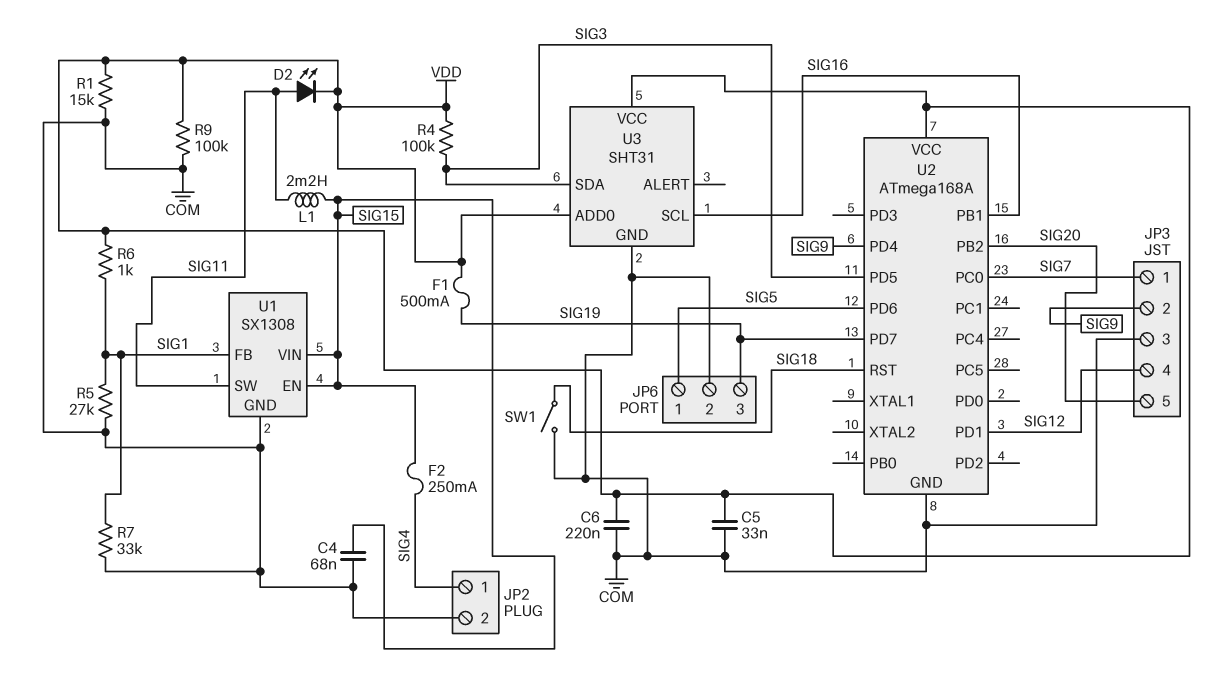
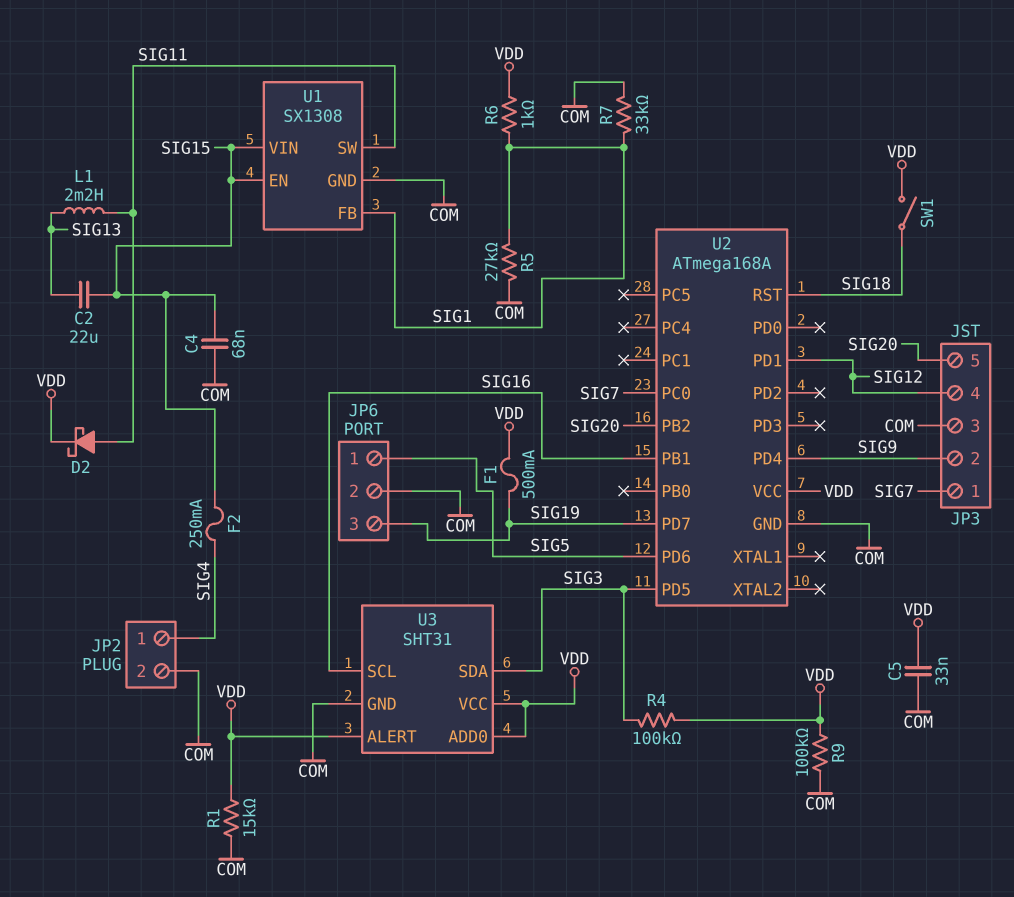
C2: none -> 22uF (SIG13, SIG15)
C6: 220nF (COM, VDD) -> none
D2: LED (A SIG11, K VDD) -> schottky (A SIG11, K VDD)
L1: 2.2mH (SIG11, SIG15) -> 2.2mH (SIG11, SIG13)
SW1: switch (COM, SIG18) -> switch (SIG18, VDD)
U3 pin ALERT: none -> VDD

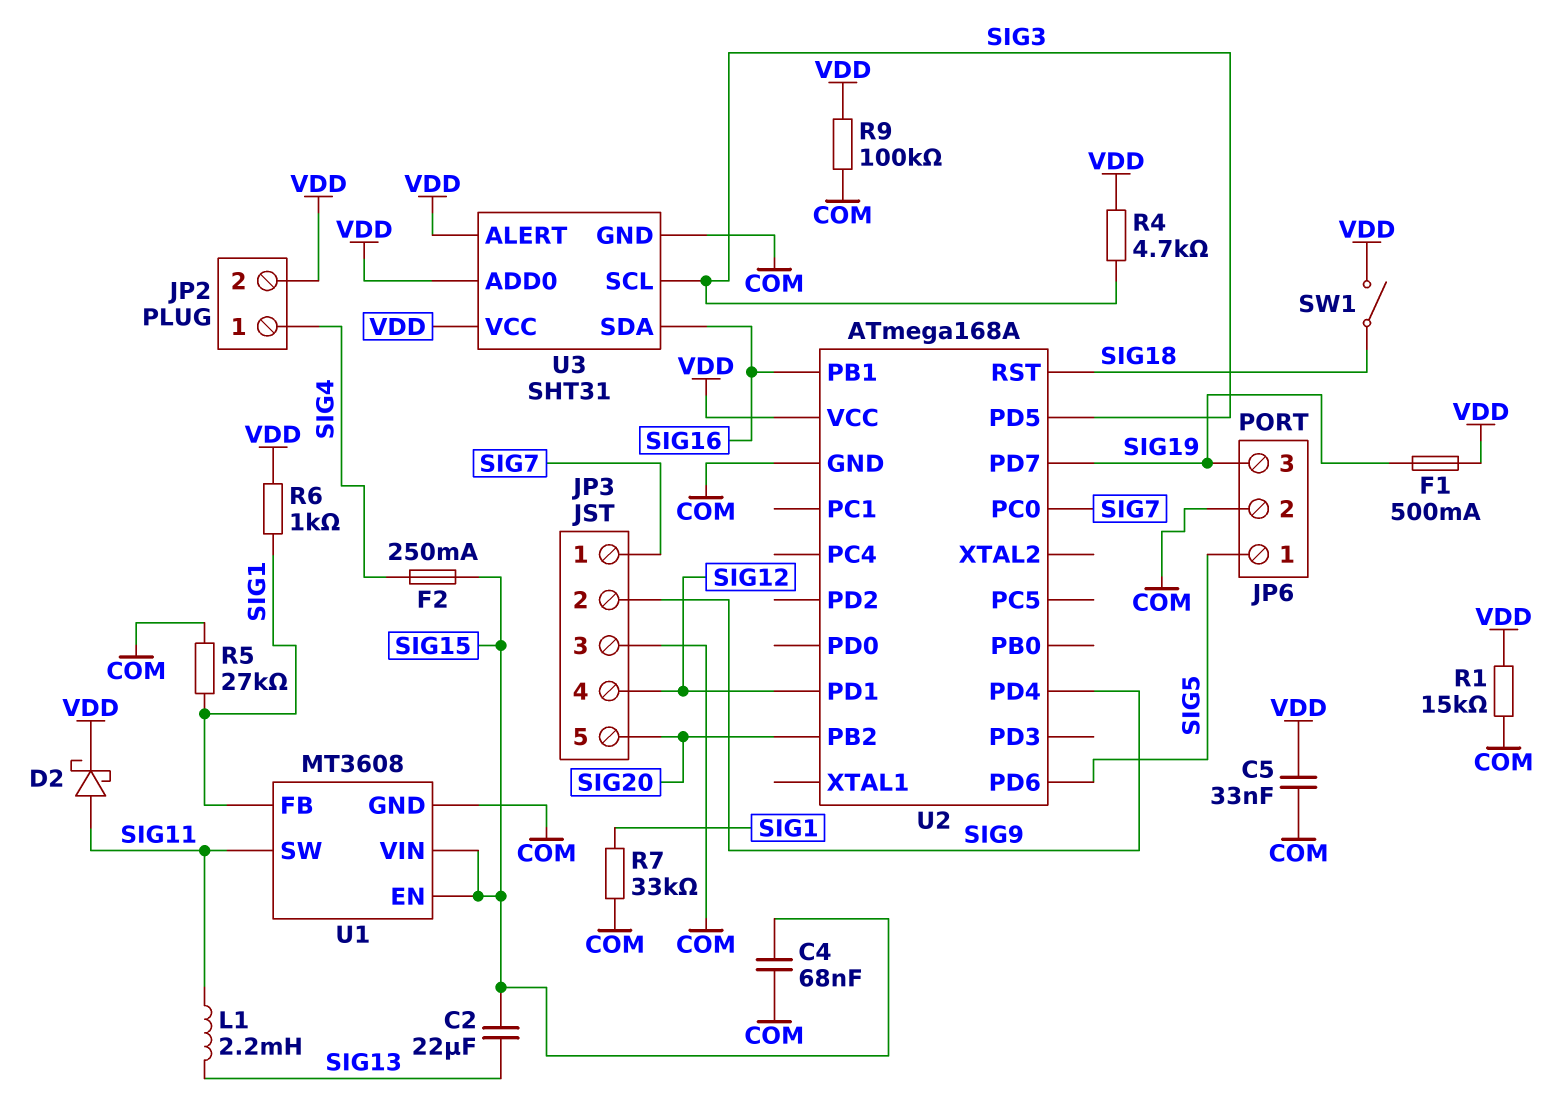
JP2 pin 2: COM -> VDD
R4: 100k (SIG3, VDD) -> 4.7k (SIG3, VDD)
U1: SX1308 -> MT3608
U3 pin SCL: SIG16 -> SIG3
U3 pin SDA: SIG3 -> SIG16

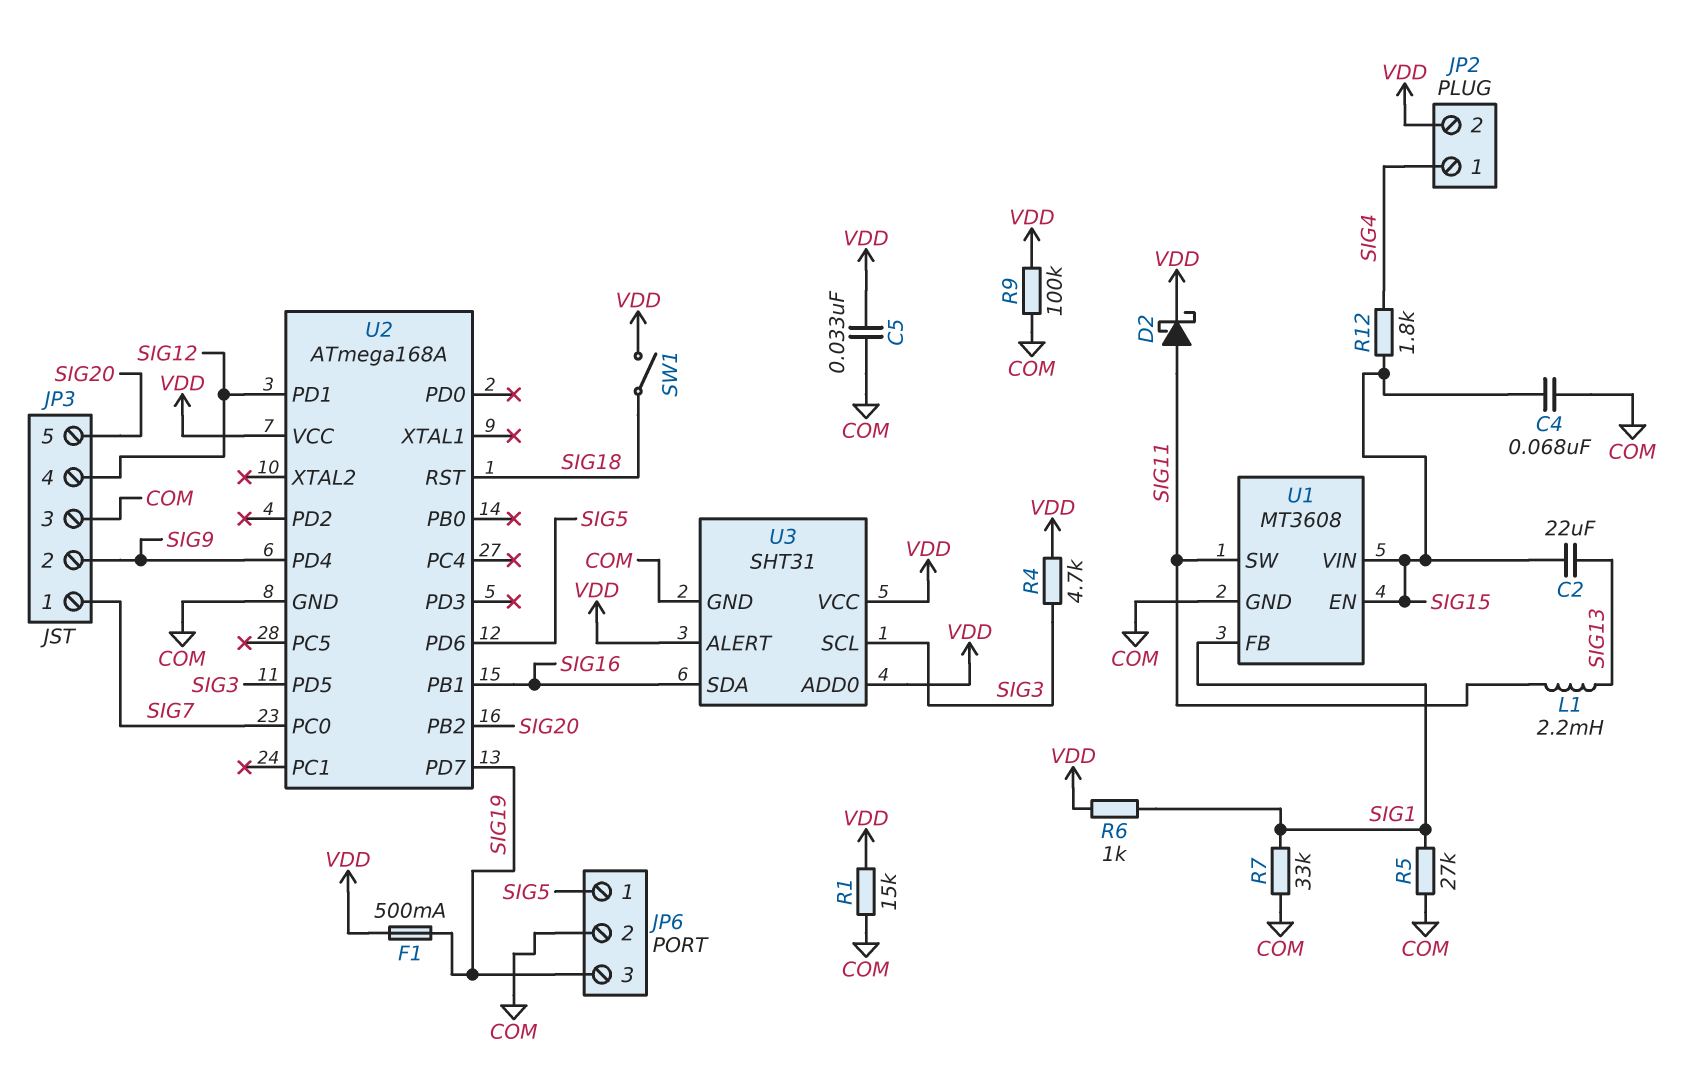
F2: 250mA (SIG4, SIG15) -> none
R12: none -> 1.8k (SIG4, SIG15)

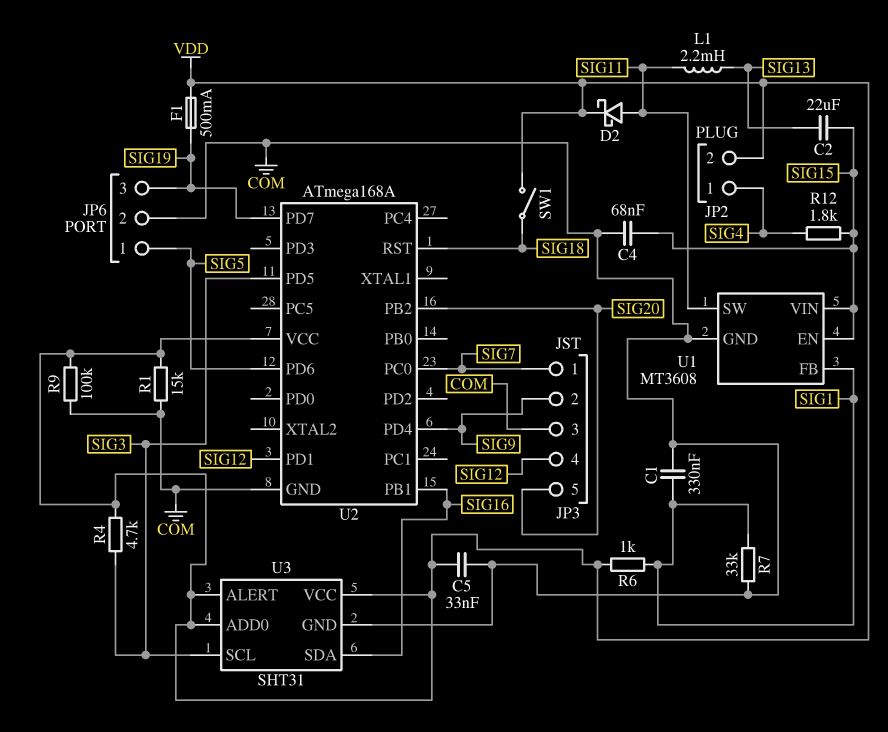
C1: none -> 330nF (COM, SIG1)
R5: 27k (COM, SIG1) -> none

